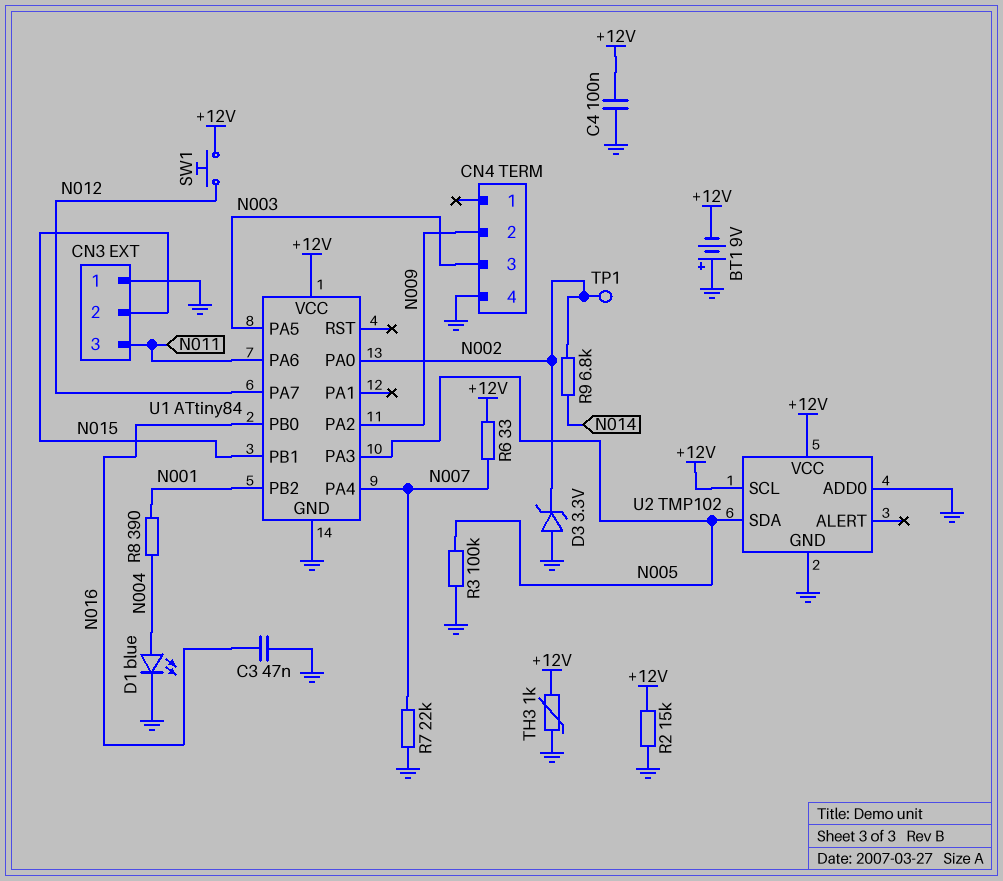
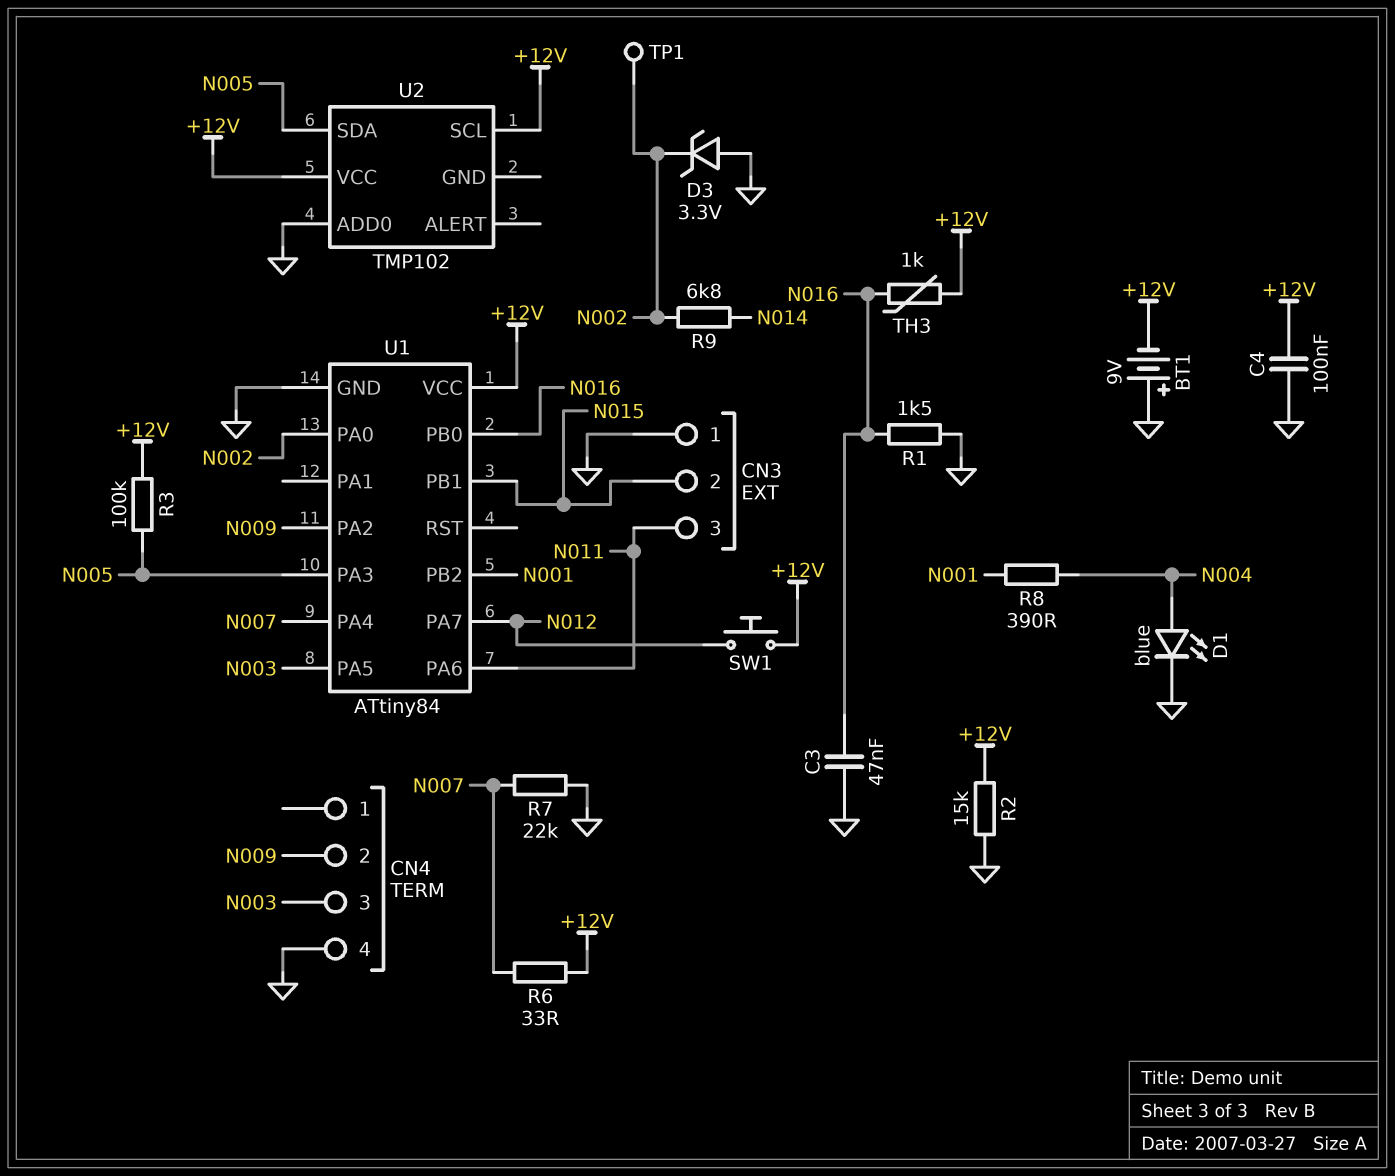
R1: none -> 1.5k (GND, N016)
R3: 100k (GND, N005) -> 100k (+12V, N005)
TH3: 1k (+12V, GND) -> 1k (+12V, N016)
U2 pin GND: GND -> none

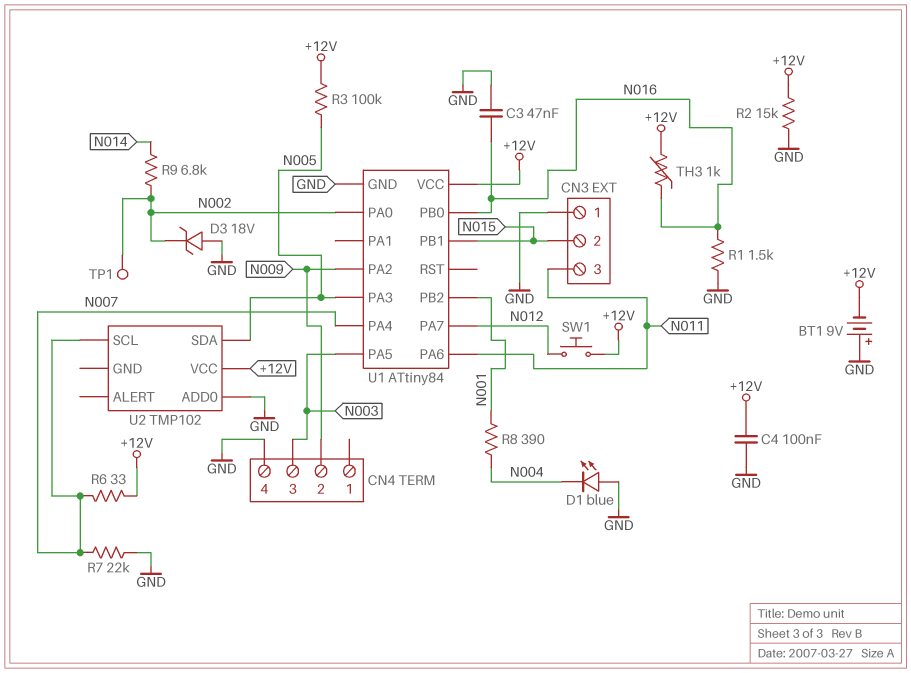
D1: LED blue (A N004, K GND) -> LED blue (A GND, K N004)
D3: zener 3.3V (A GND, K N002) -> zener 18V (A GND, K N002)
U2 pin SCL: +12V -> N007

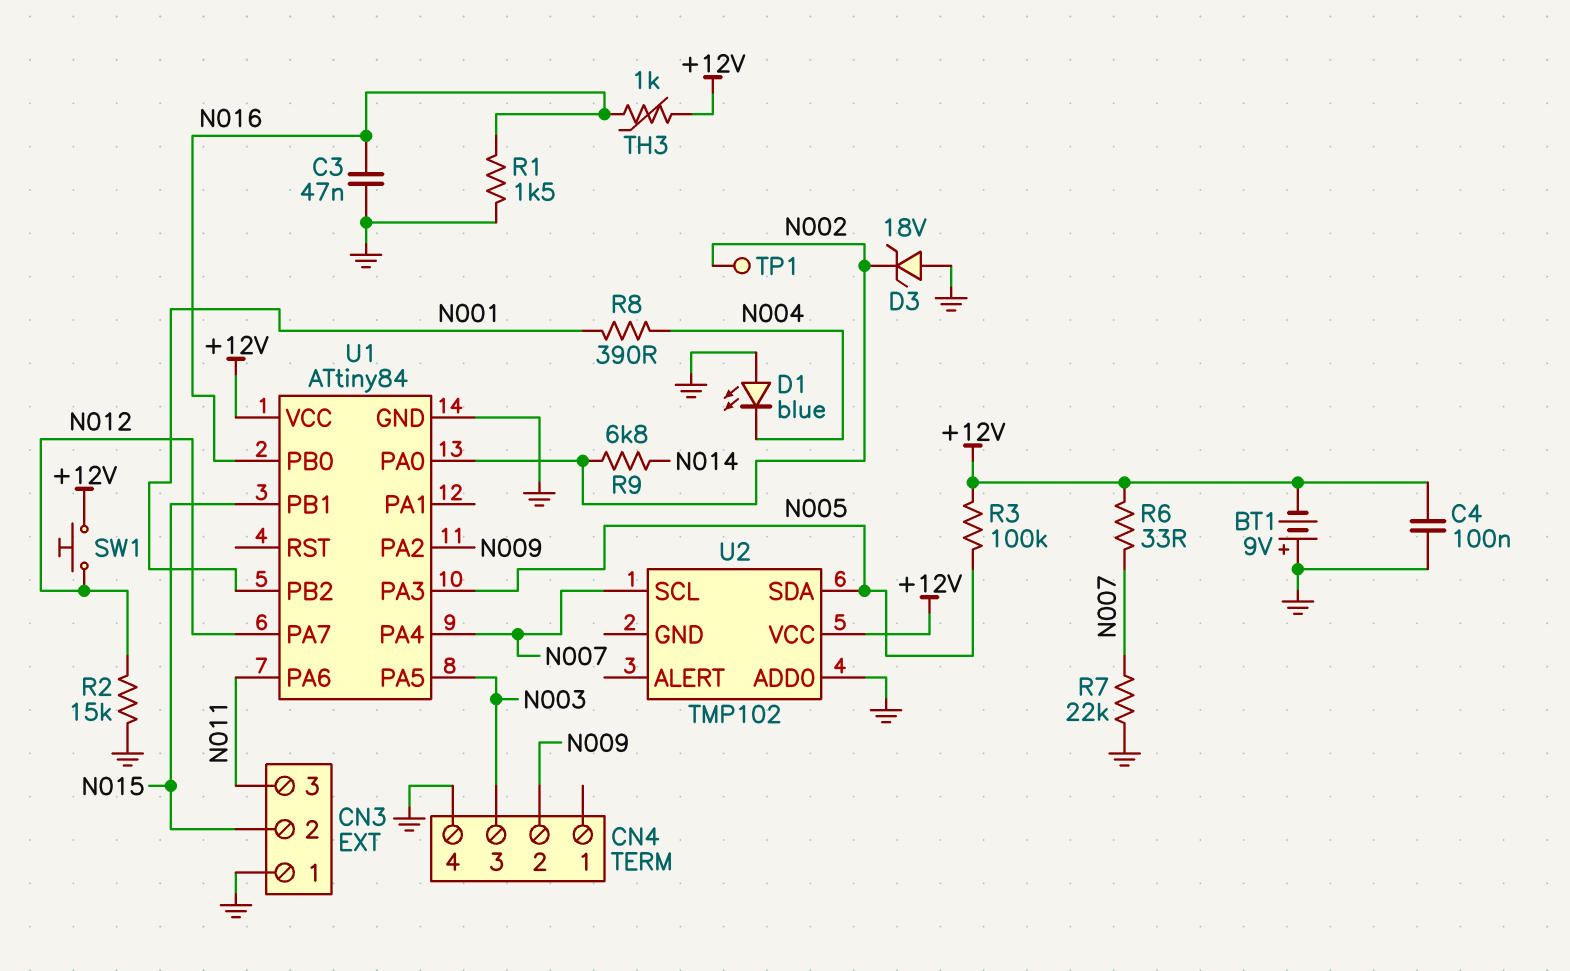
R2: 15k (+12V, GND) -> 15k (GND, N012)

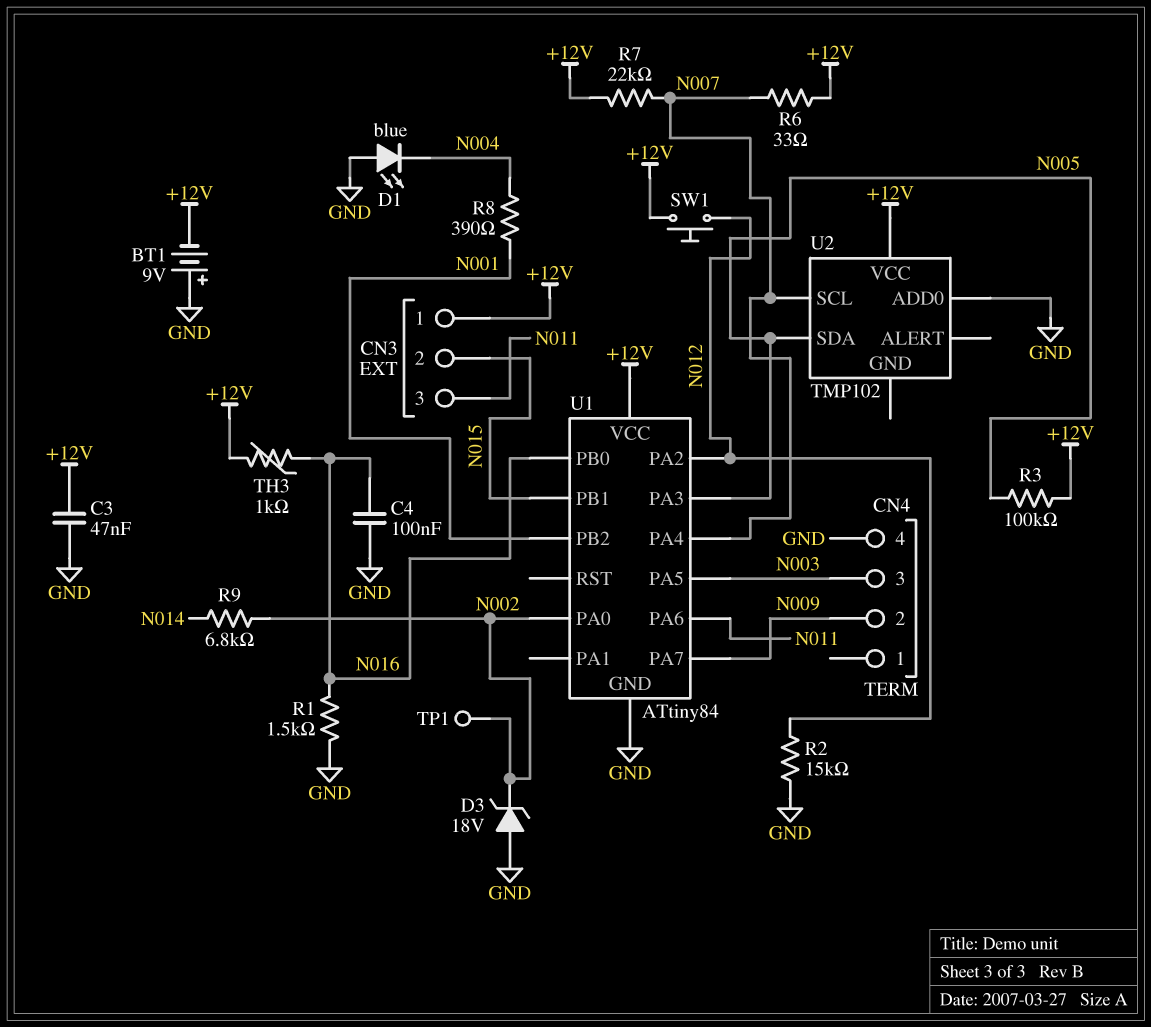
C3: 47nF (GND, N016) -> 47nF (+12V, GND)
C4: 100nF (+12V, GND) -> 100nF (GND, N016)
CN3 pin 1: GND -> +12V
R7: 22k (GND, N007) -> 22k (+12V, N007)
U1 pin PA2: N009 -> N012
U1 pin PA7: N012 -> N009

